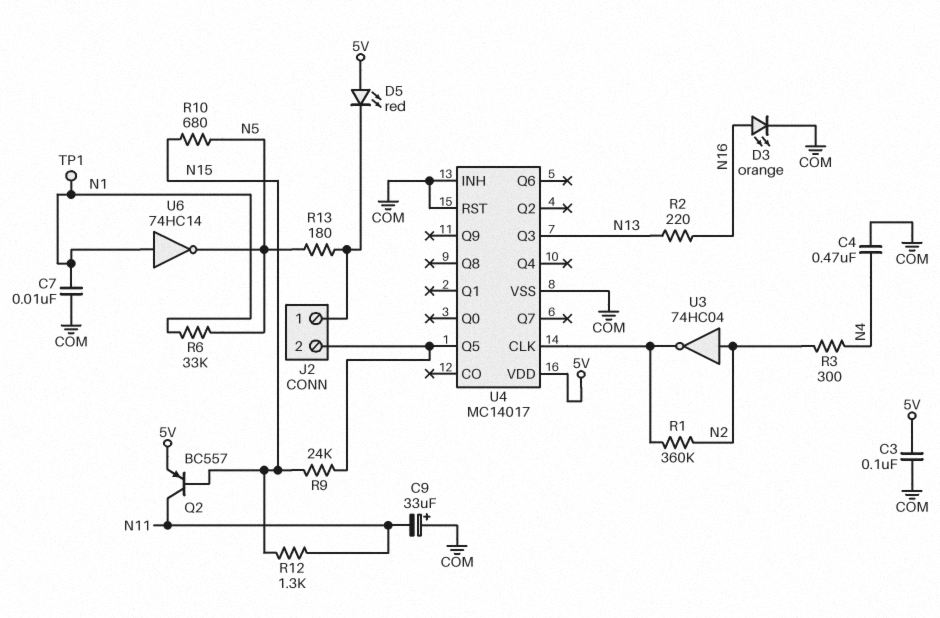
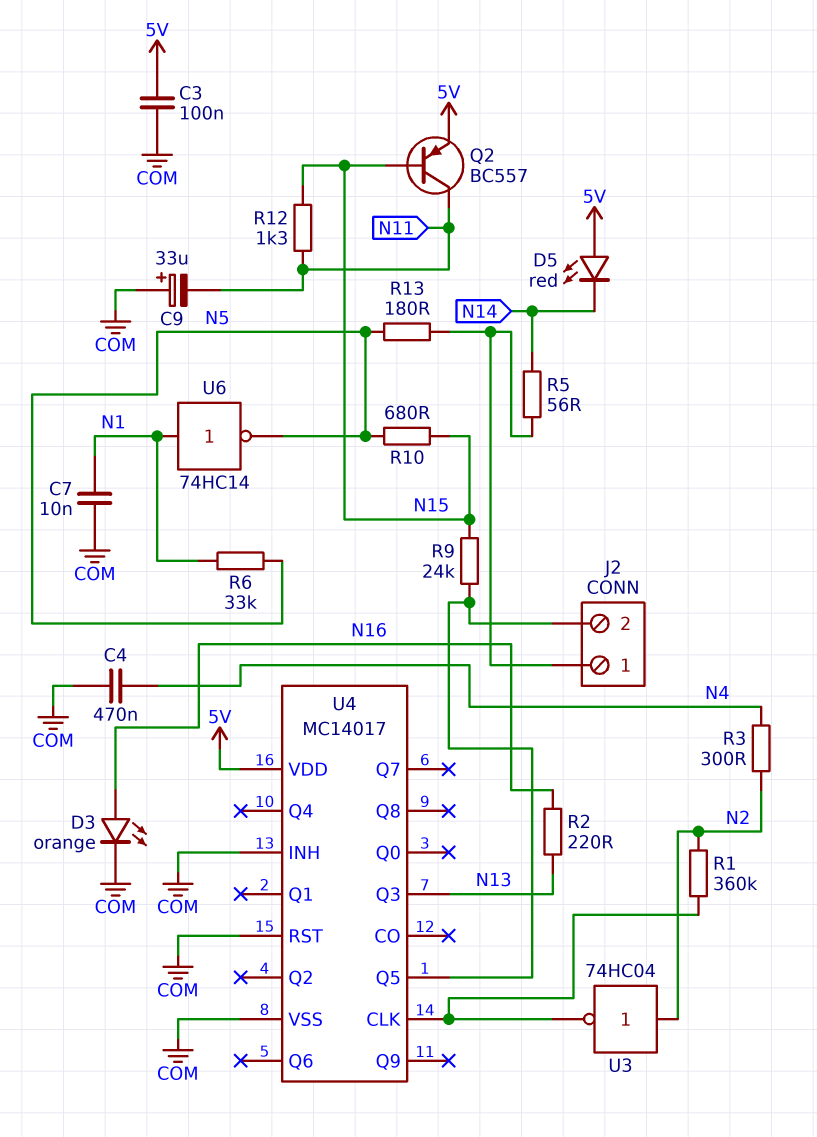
D5: LED red (A 5V, K J2/1) -> LED red (A 5V, K N14)
R5: none -> 56 (J2/1, N14)
TP1: test point (N1) -> none

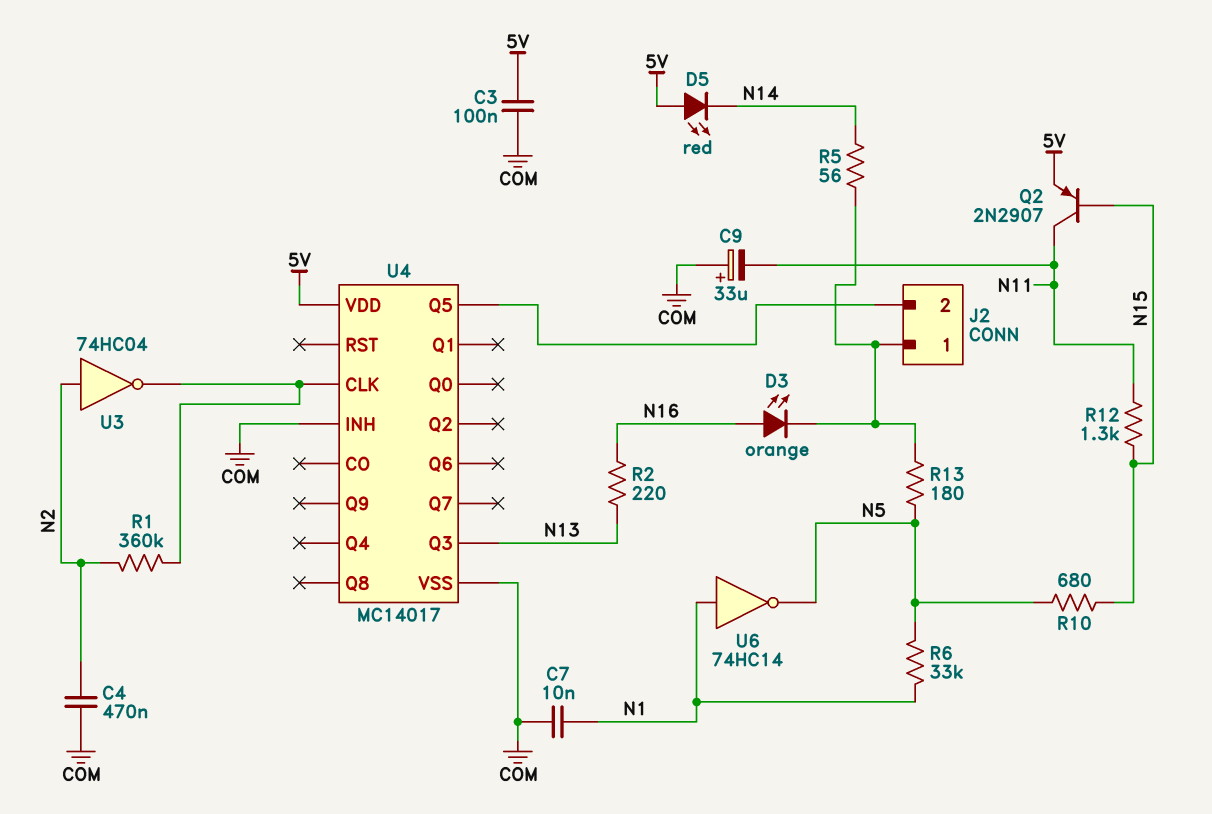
C4: 470nF (COM, N4) -> 470nF (COM, N2)
D3: LED orange (A N16, K COM) -> LED orange (A N16, K J2/1)
Q2: PNP BC557 (B N15, C N11, E 5V) -> PNP 2N2907 (B N15, C N11, E 5V)
R3: 300 (N2, N4) -> none
R9: 24k (J2/2, N15) -> none
U4 pin RST: COM -> none

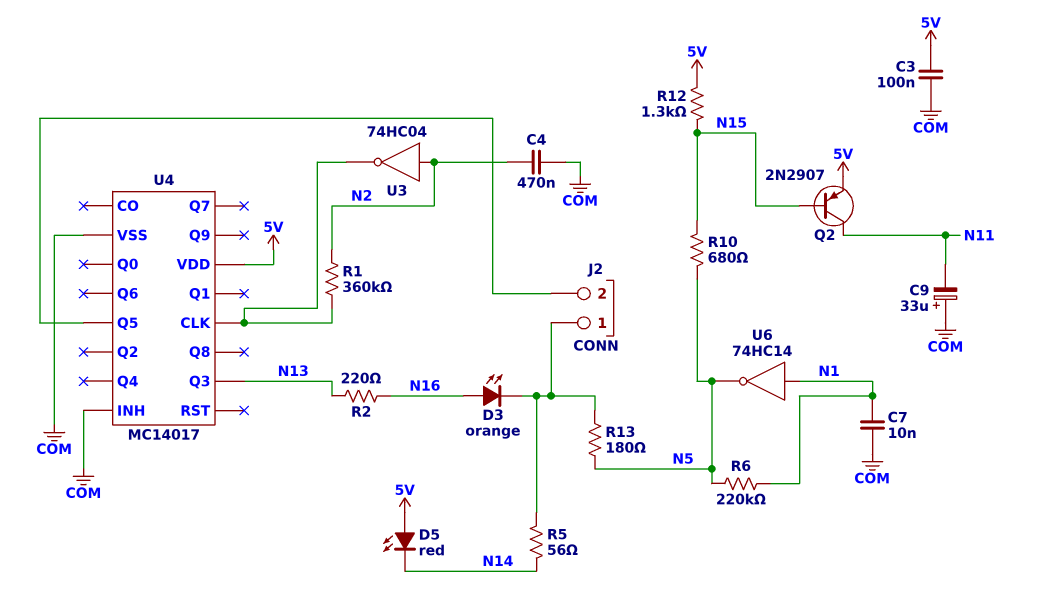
R6: 33k (N1, N5) -> 220k (N1, N5)
R12: 1.3k (N11, N15) -> 1.3k (5V, N15)

